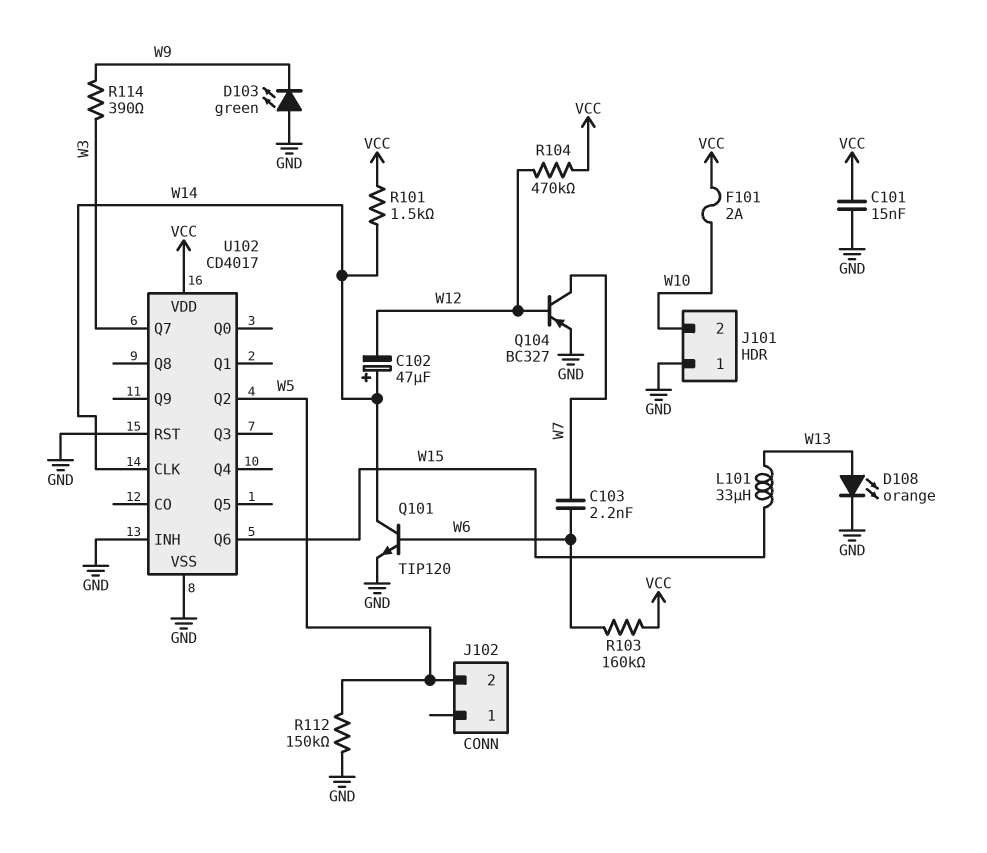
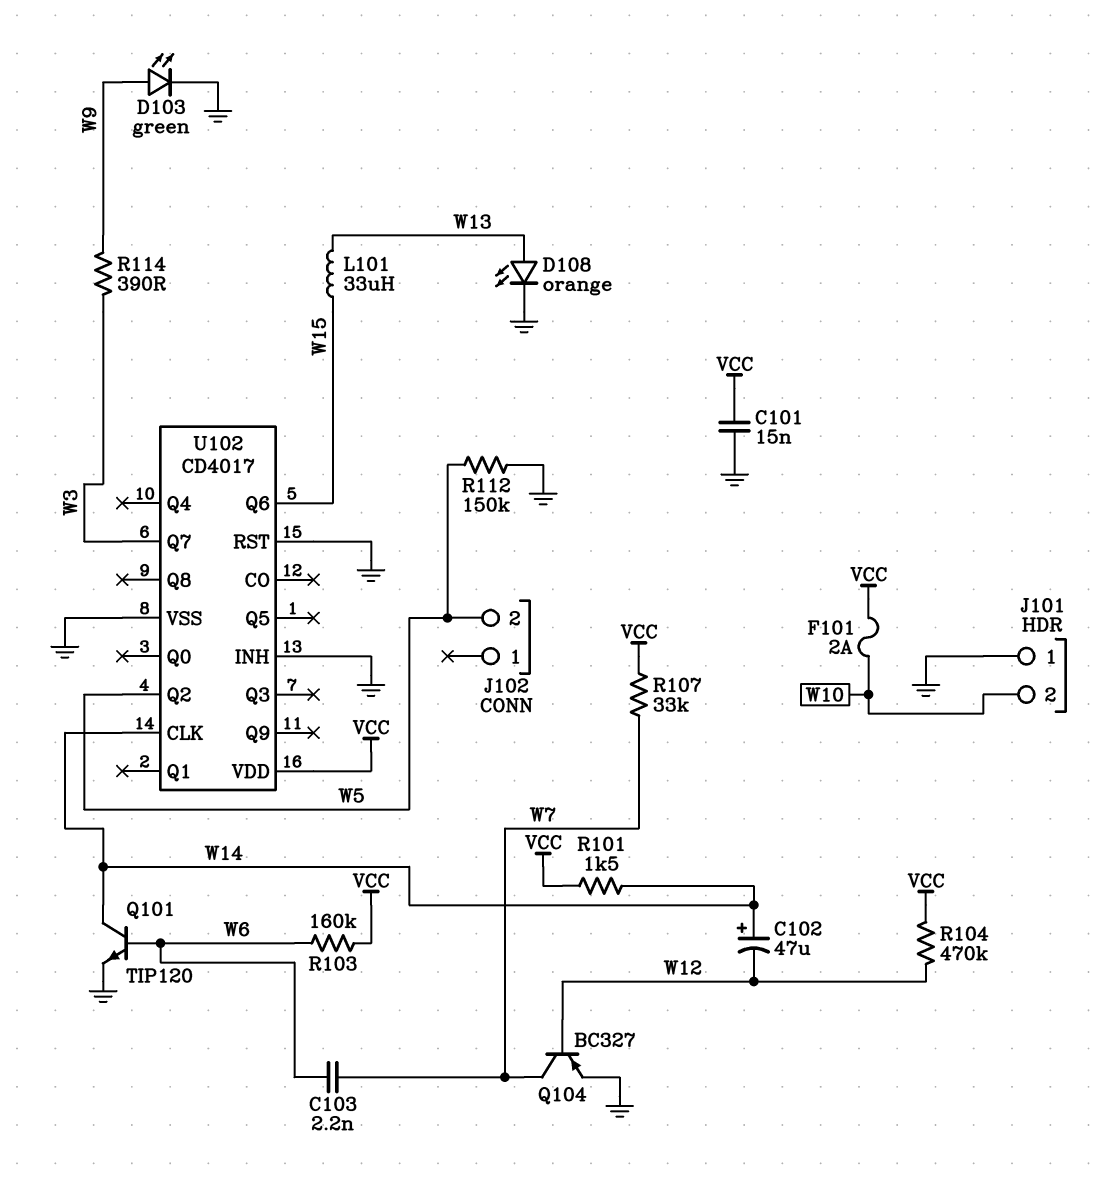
D103: LED green (A GND, K W9) -> LED green (A W9, K GND)
R107: none -> 33k (VCC, W7)

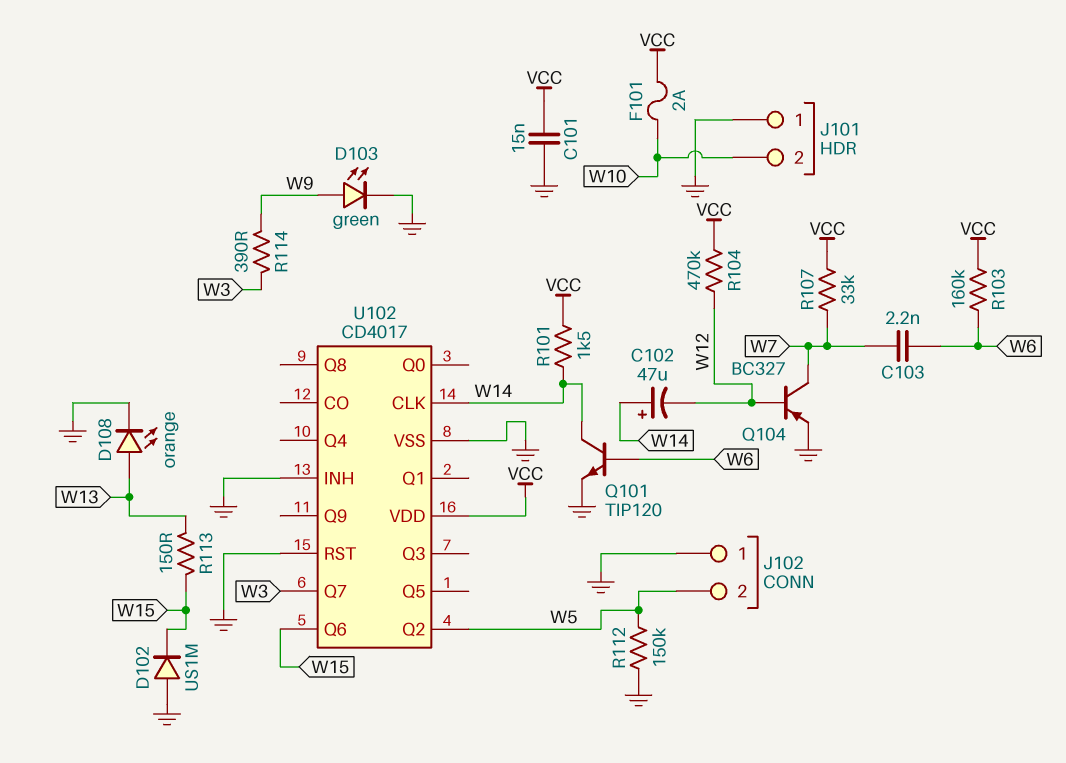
D102: none -> diode US1M (A GND, K W15)
J102 pin 1: none -> GND
L101: 33uH (W13, W15) -> none
R113: none -> 150 (W13, W15)

